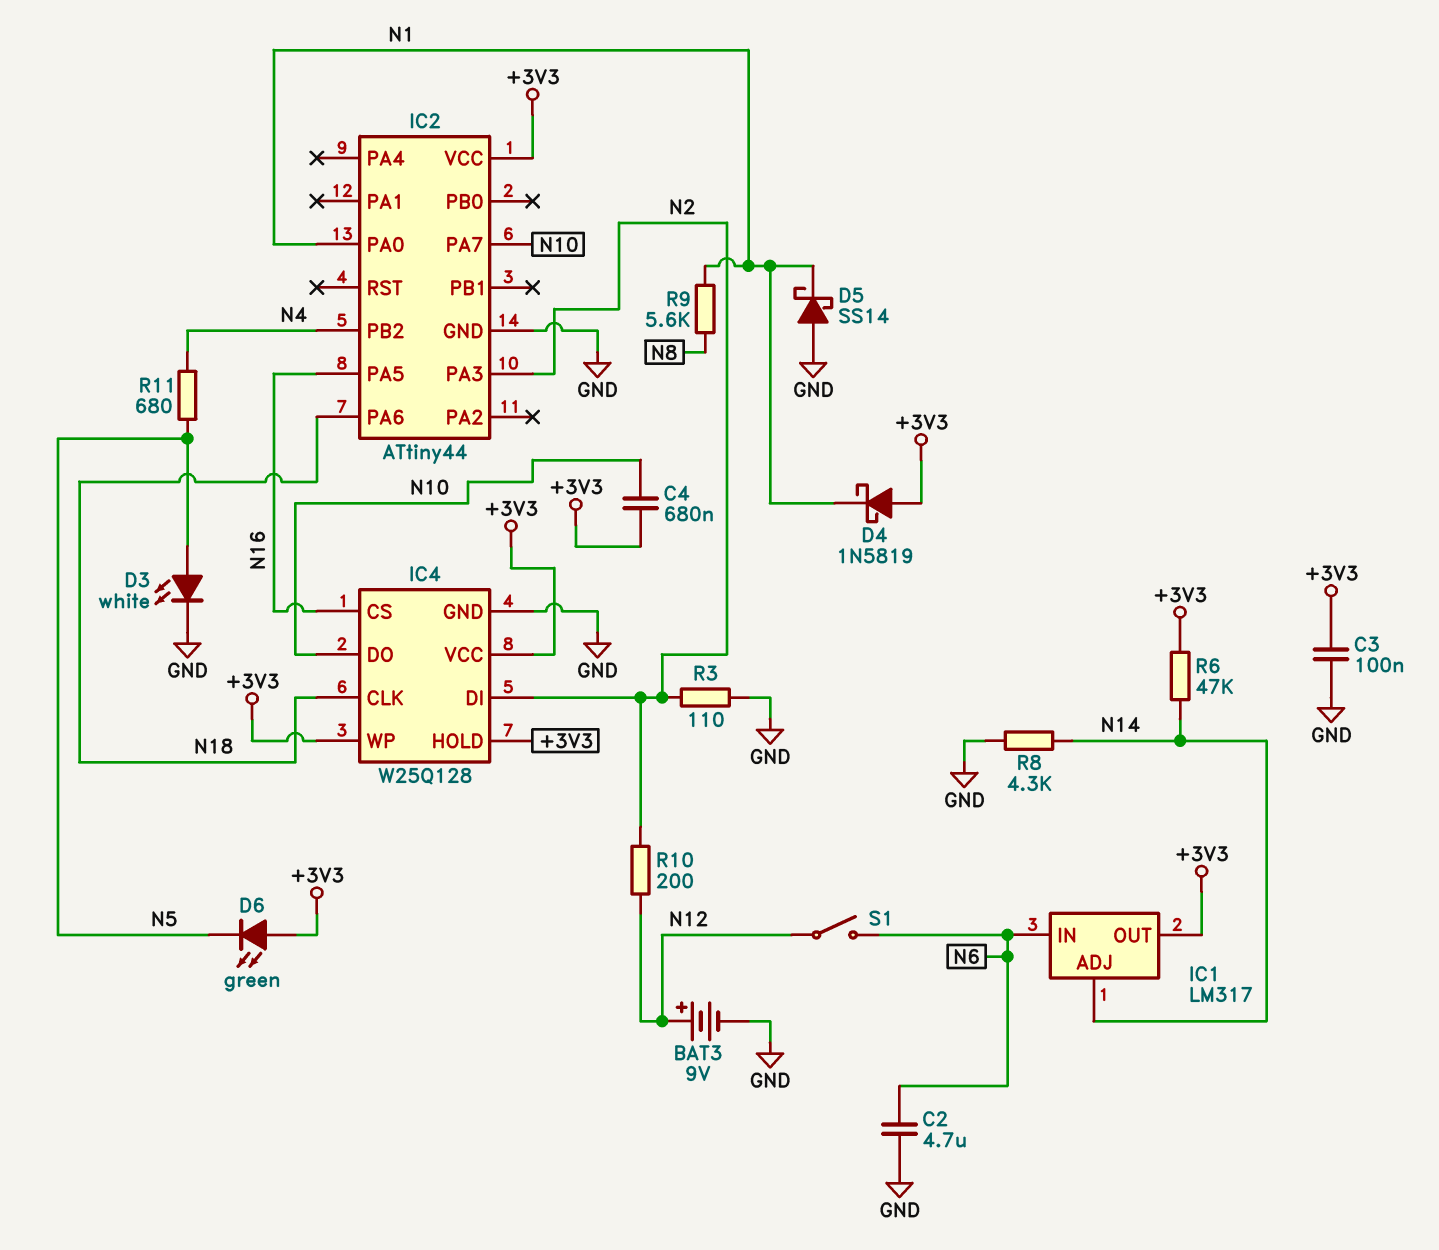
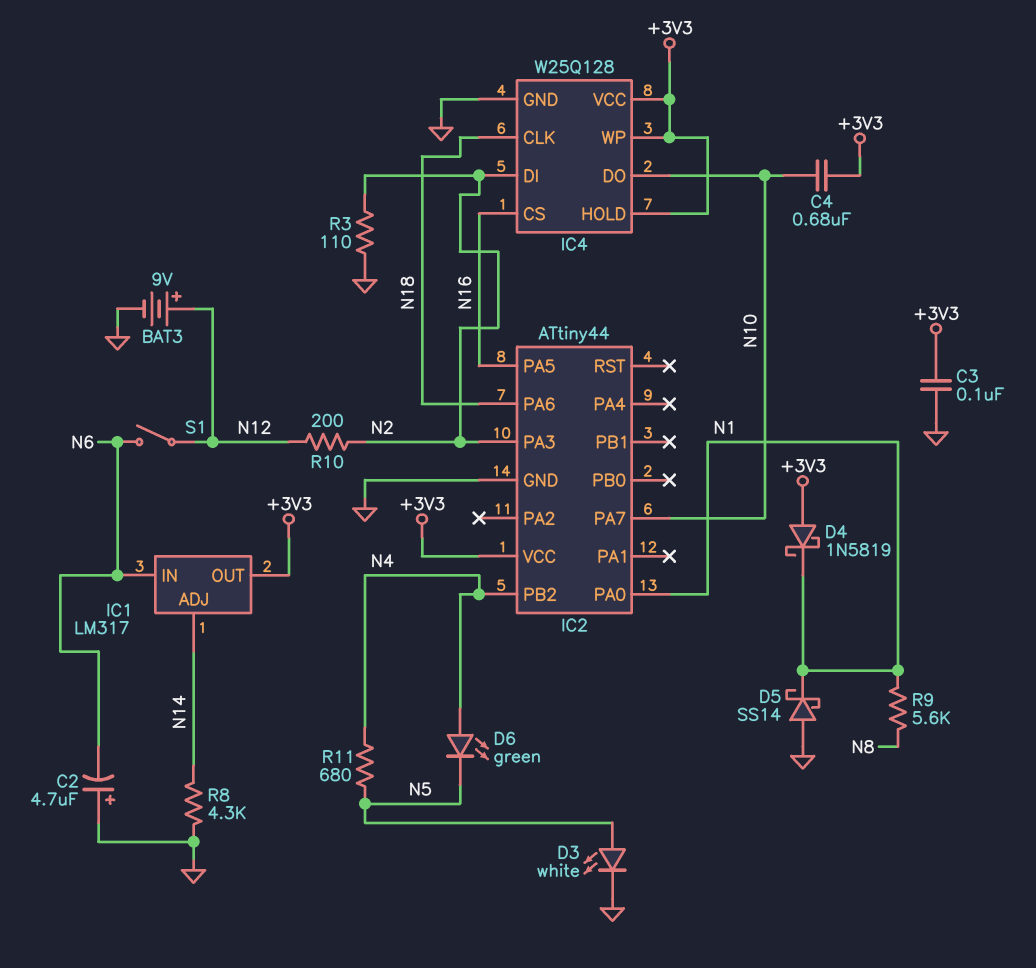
C2: 4.7uF (GND, N6) -> 4.7uF (plus GND, minus N6)
D6: LED green (A +3V3, K N5) -> LED green (A N4, K N5)
R6: 47k (+3V3, N14) -> none

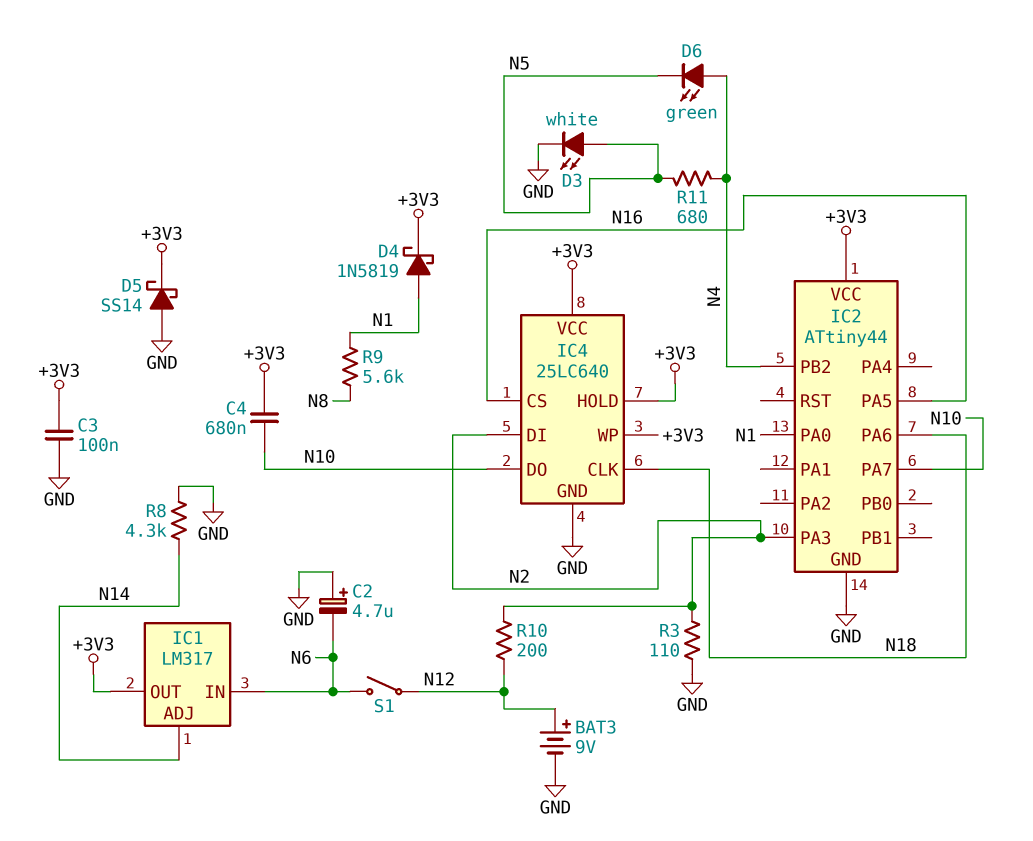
D4: schottky 1N5819 (A +3V3, K N1) -> schottky 1N5819 (A N1, K +3V3)
D5: schottky SS14 (A GND, K N1) -> schottky SS14 (A GND, K +3V3)
IC4: W25Q128 -> 25LC640

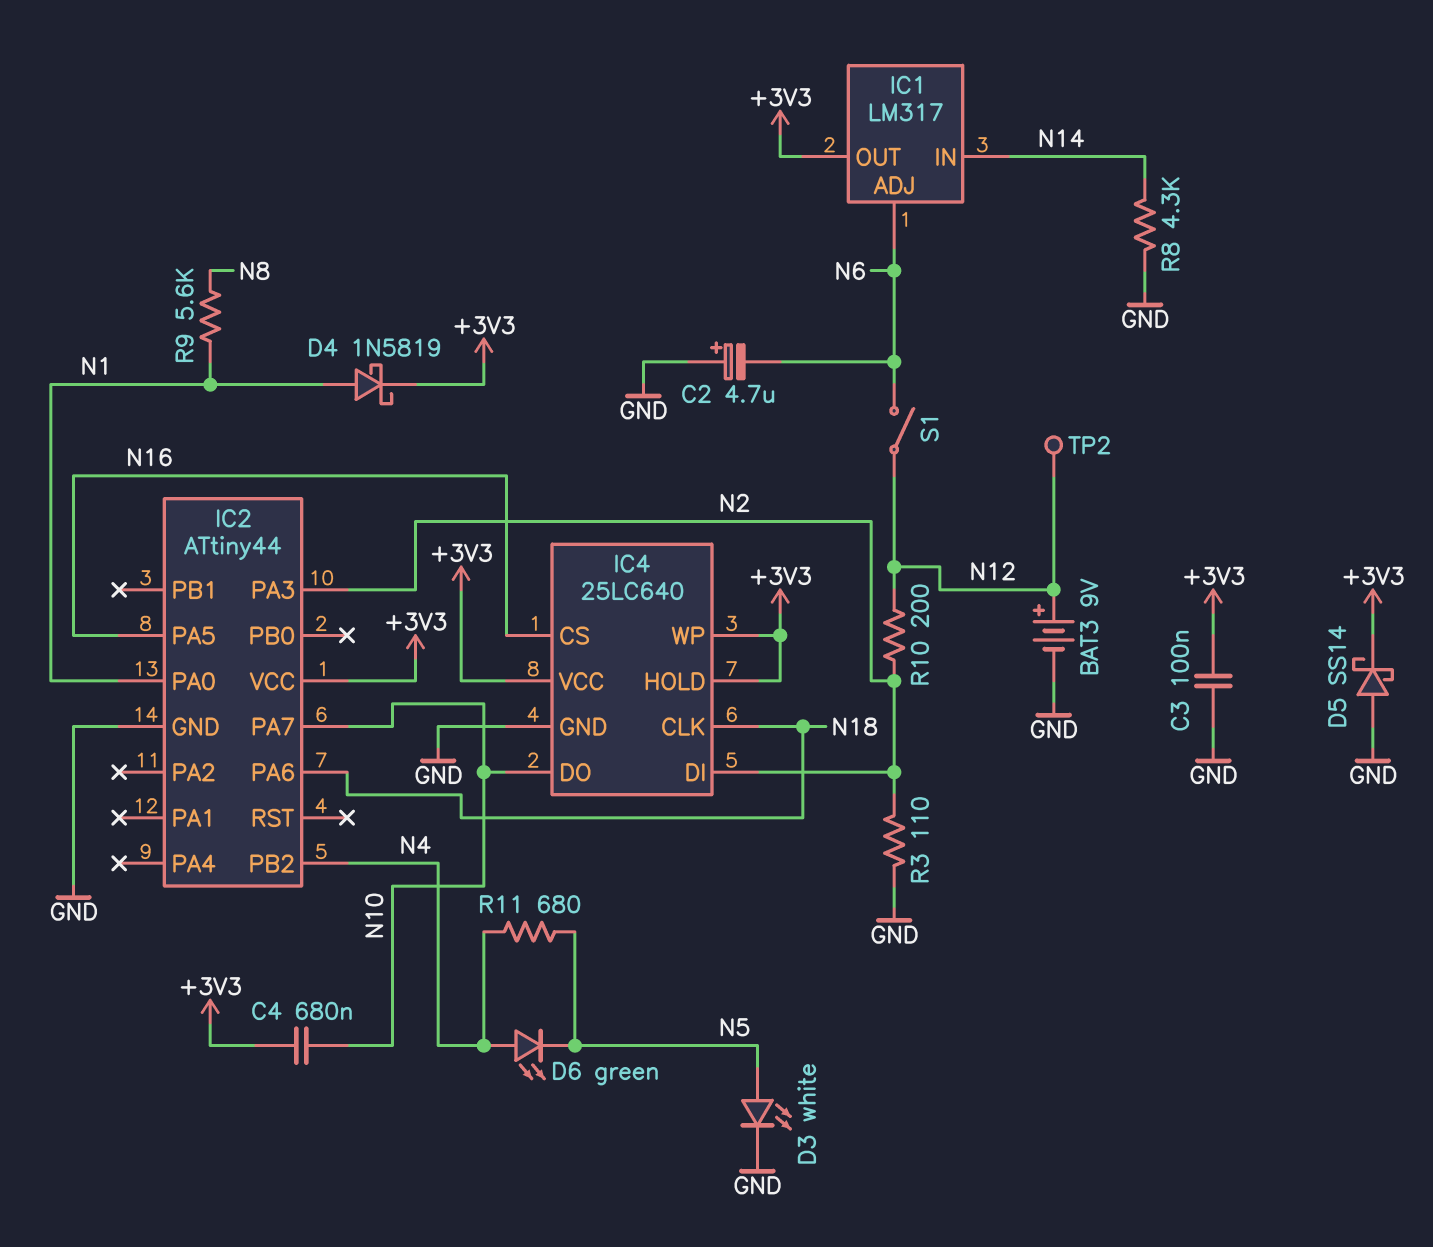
IC1 pin ADJ: N14 -> N6
IC1 pin IN: N6 -> N14
TP2: none -> test point (N12)

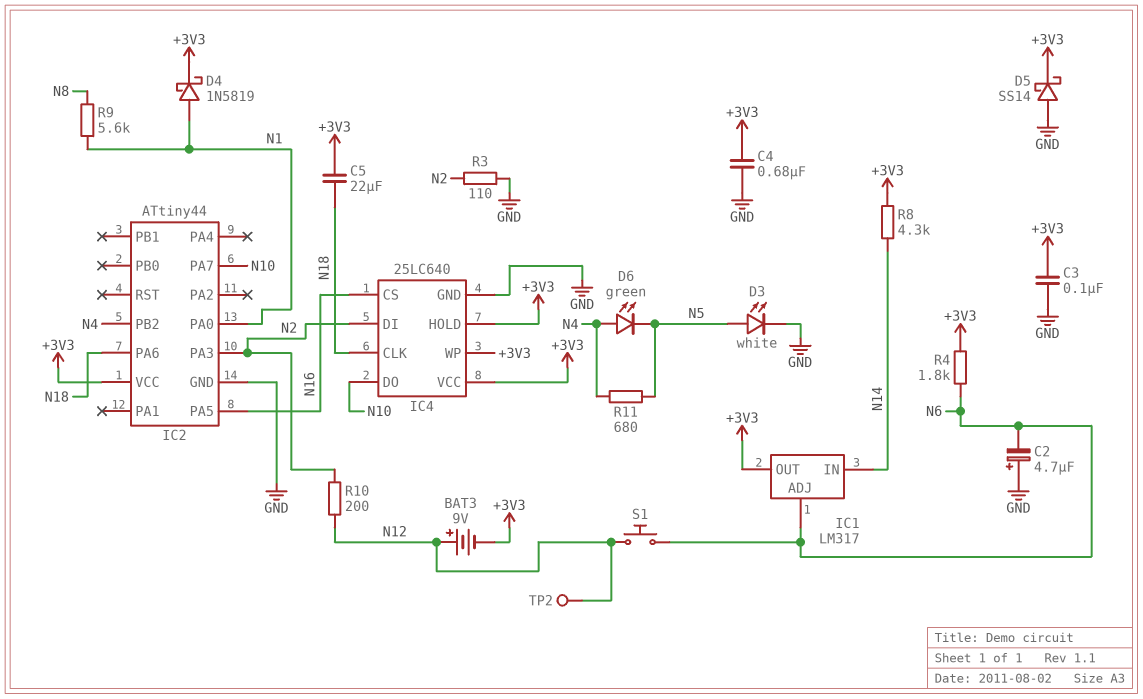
BAT3: 9V (plus N12, minus GND) -> 9V (plus N12, minus +3V3)
C4: 680nF (+3V3, N10) -> 680nF (+3V3, GND)
C5: none -> 22uF (+3V3, N18)
R4: none -> 1.8k (+3V3, N6)
R8: 4.3k (GND, N14) -> 4.3k (+3V3, N14)
S1: switch (N6, N12) -> button (N6, N12)

